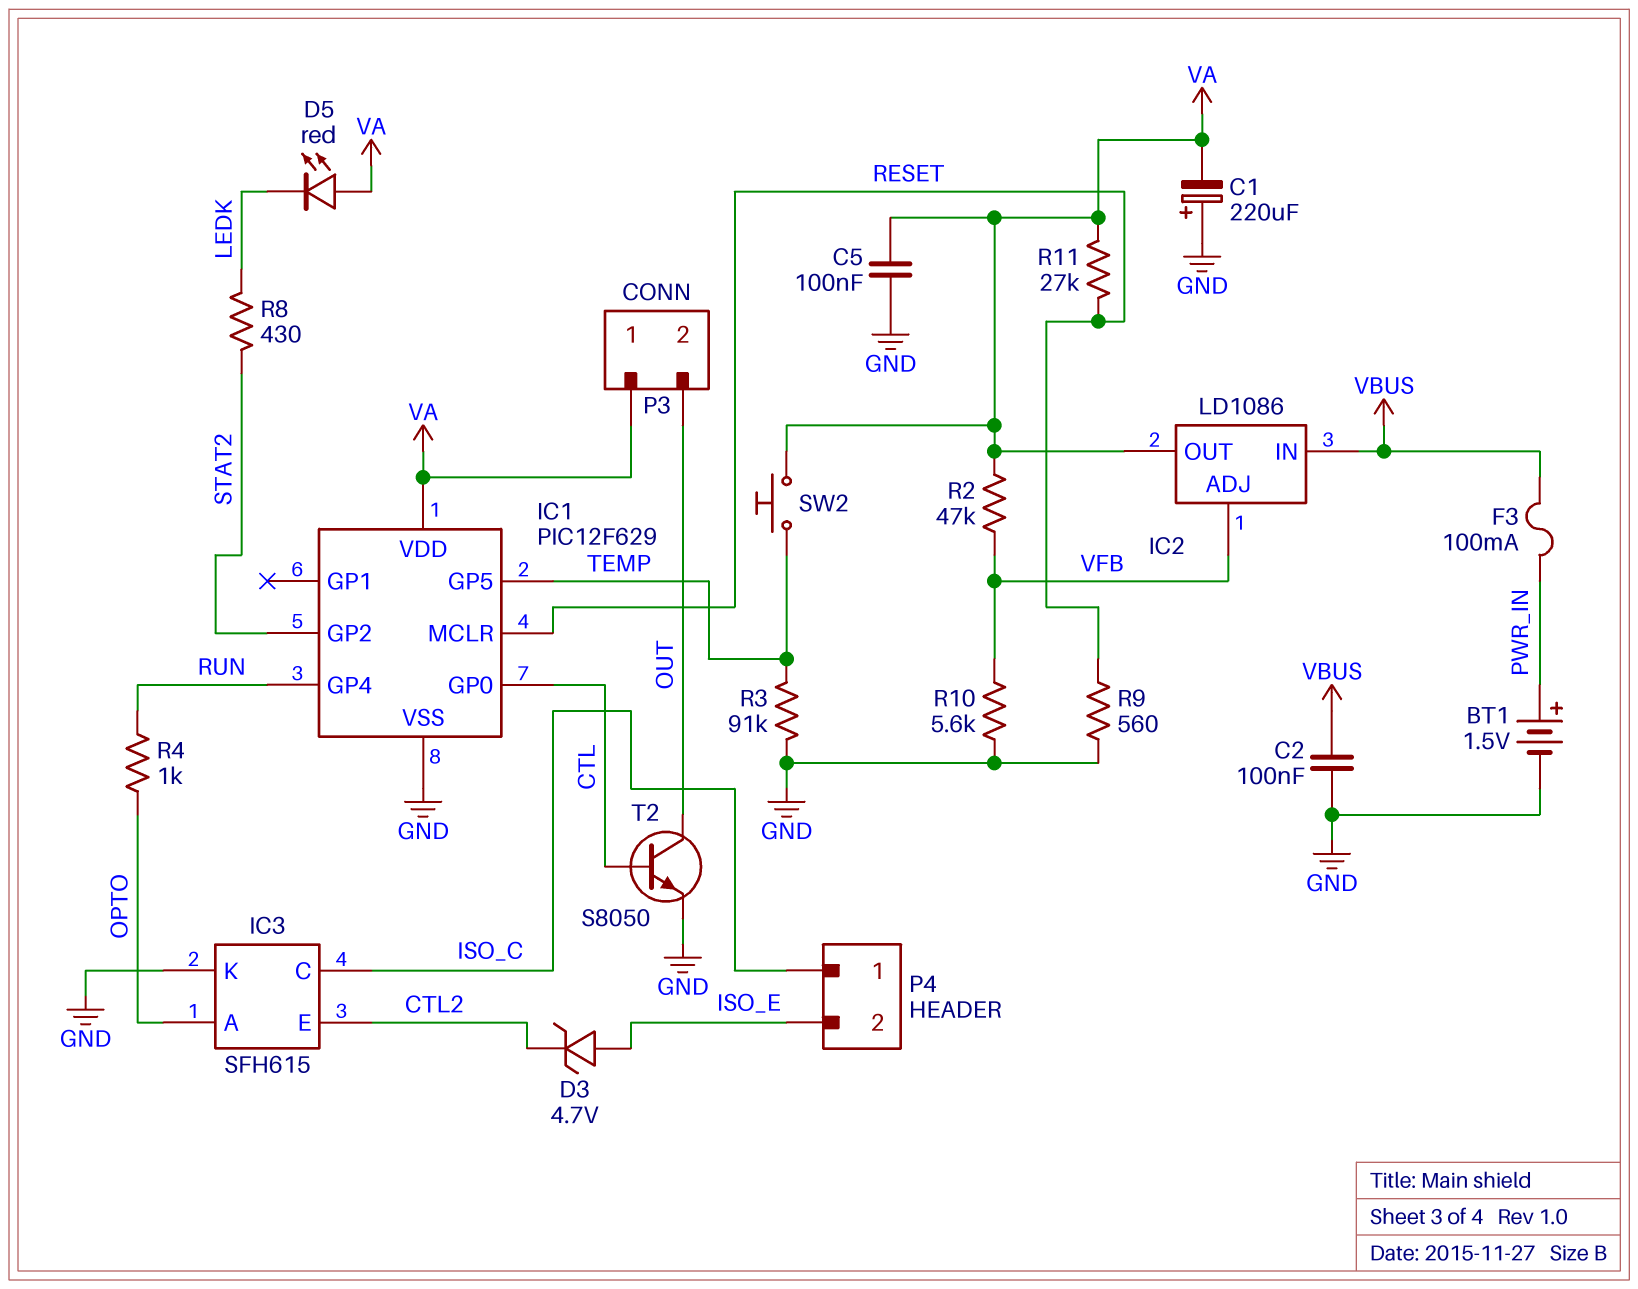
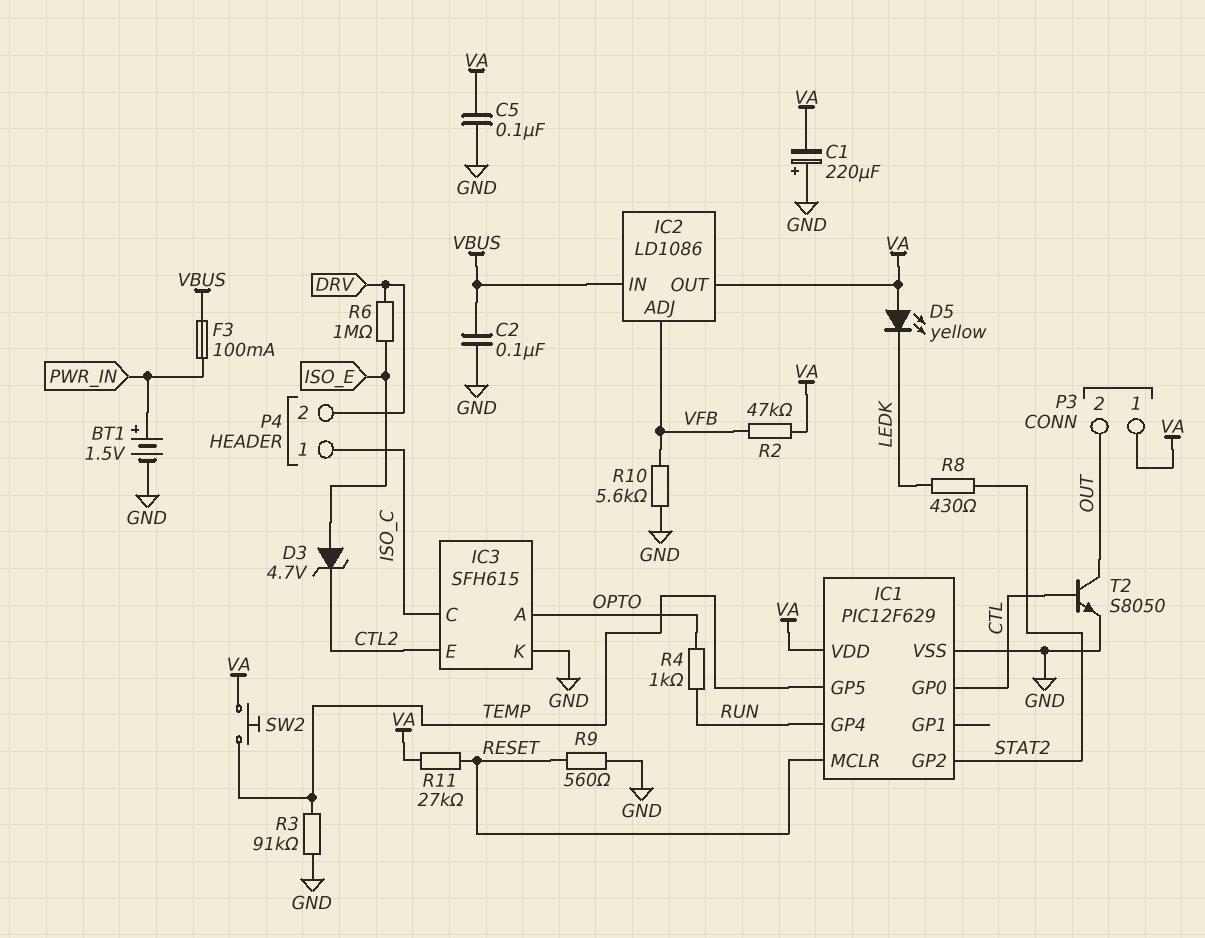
D5: LED red (A VA, K LEDK) -> LED yellow (A VA, K LEDK)
P4 pin 2: ISO_E -> DRV
R6: none -> 1M (DRV, ISO_E)

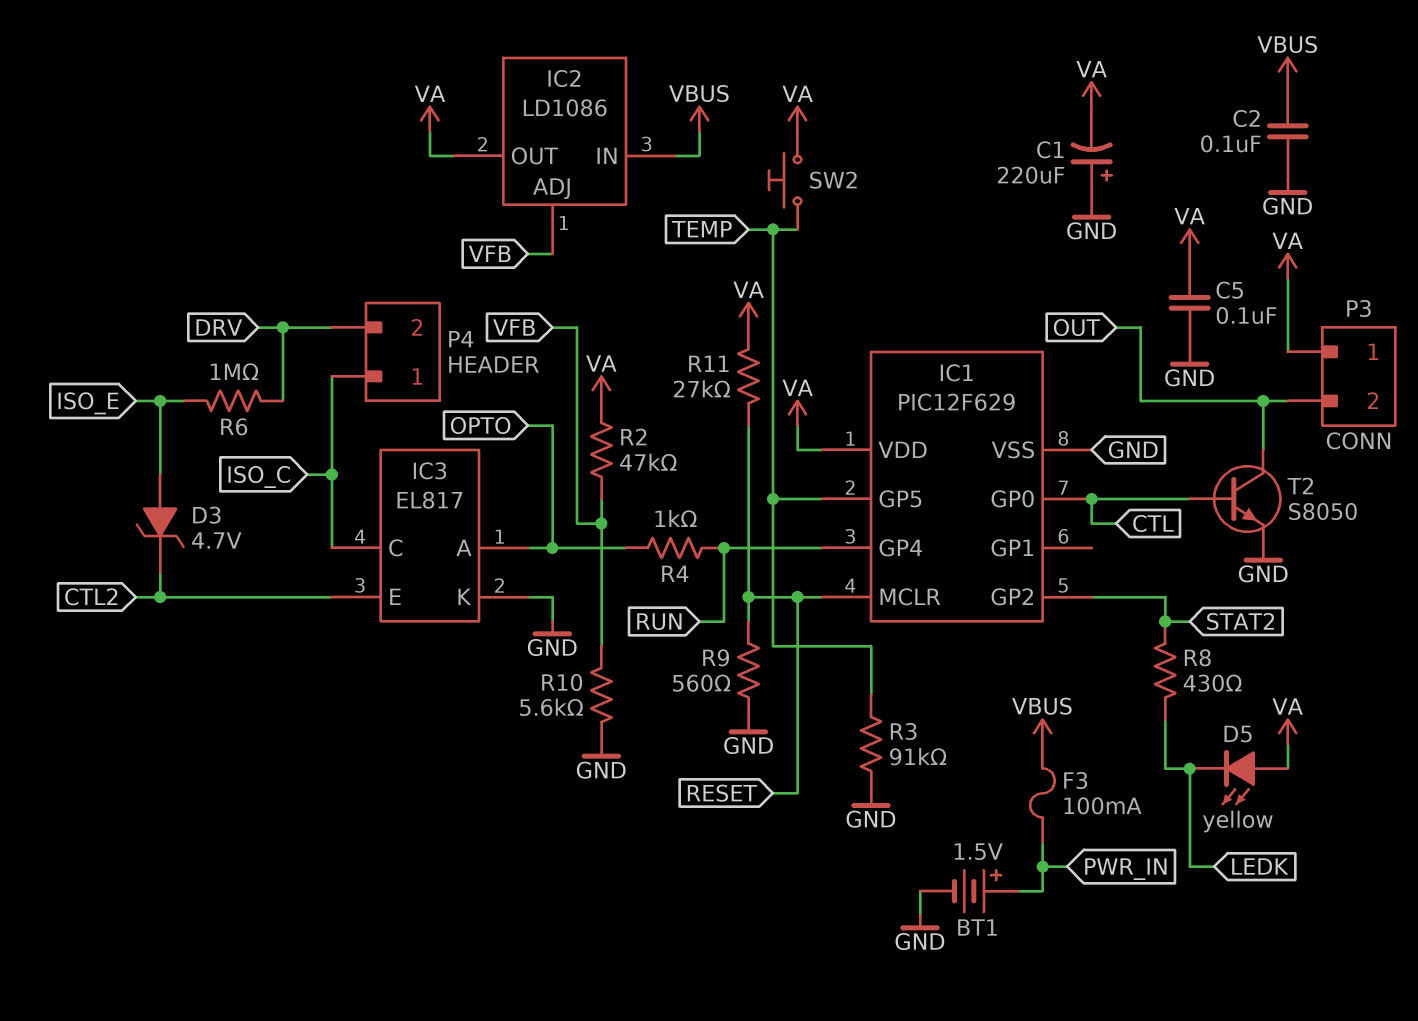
IC3: SFH615 -> EL817

